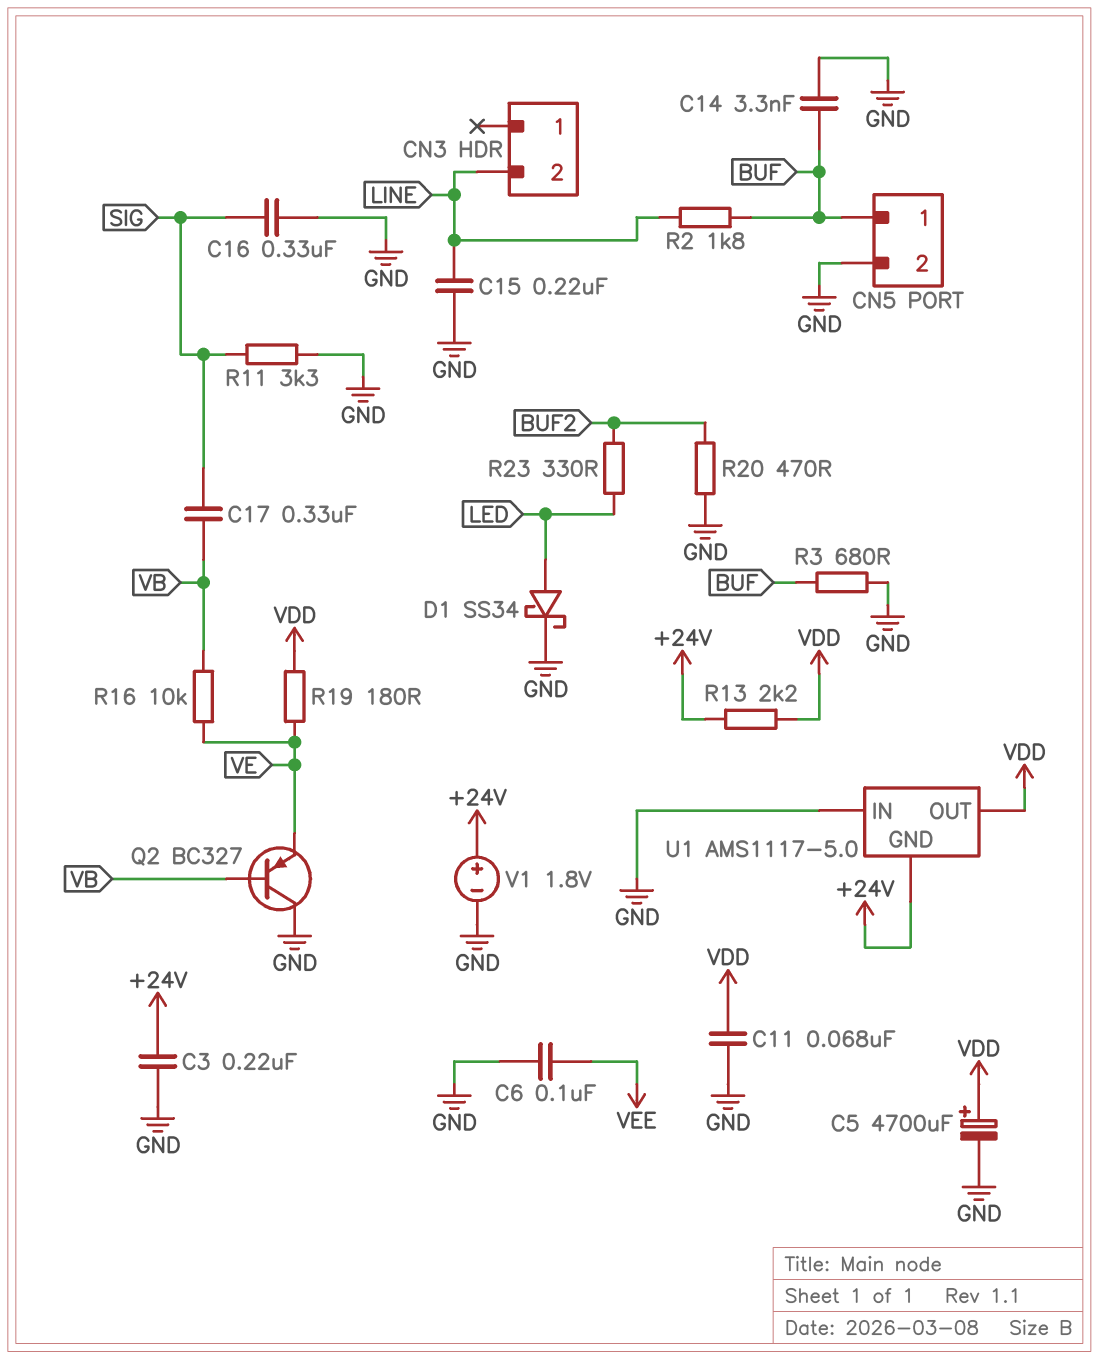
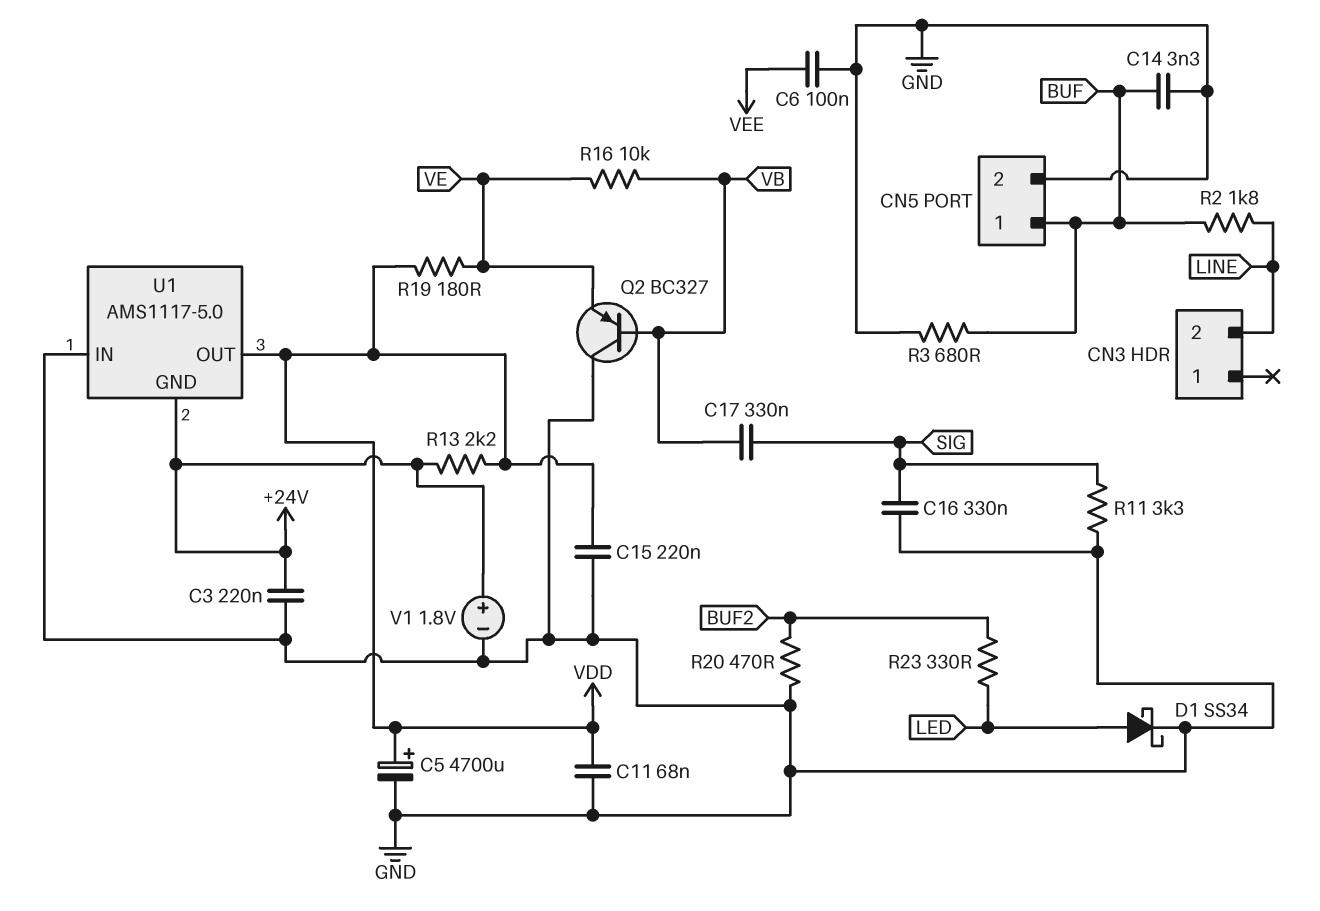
C15: 220nF (GND, LINE) -> 220nF (GND, VDD)

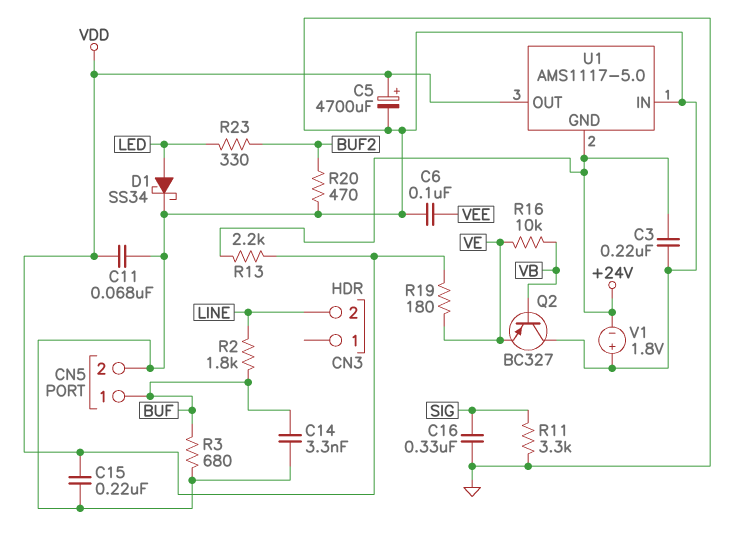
C17: 330nF (SIG, VB) -> none
V1: 1.8V (plus +24V, minus GND) -> 1.8V (plus GND, minus +24V)

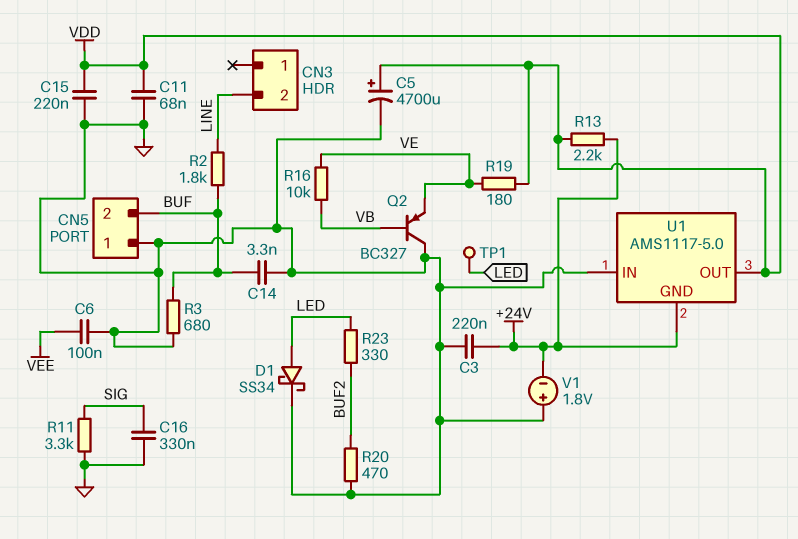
CN5 pin 1: BUF -> GND
CN5 pin 2: GND -> BUF
TP1: none -> test point (LED)

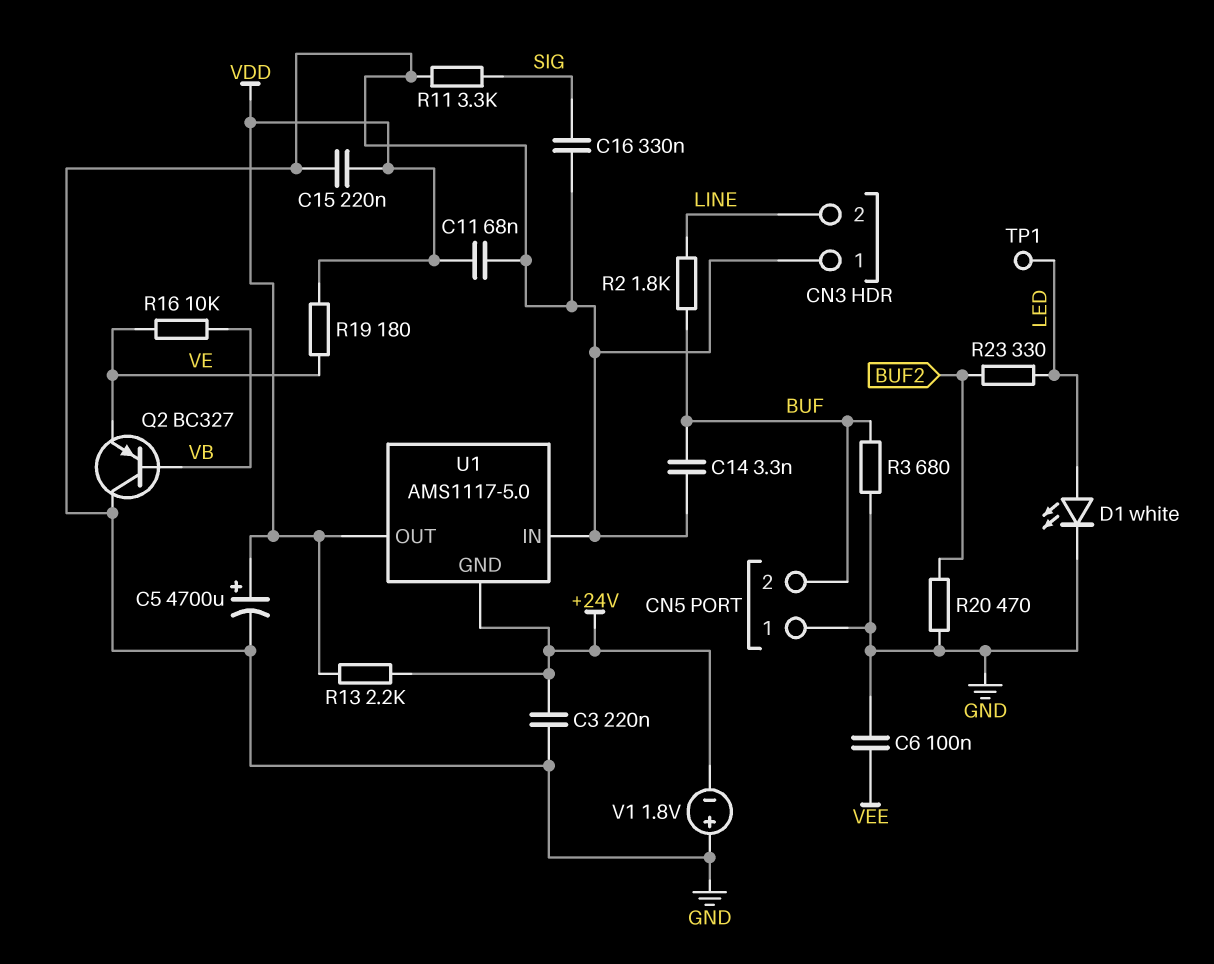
CN3 pin 1: none -> GND
D1: schottky SS34 (A LED, K GND) -> LED white (A LED, K GND)

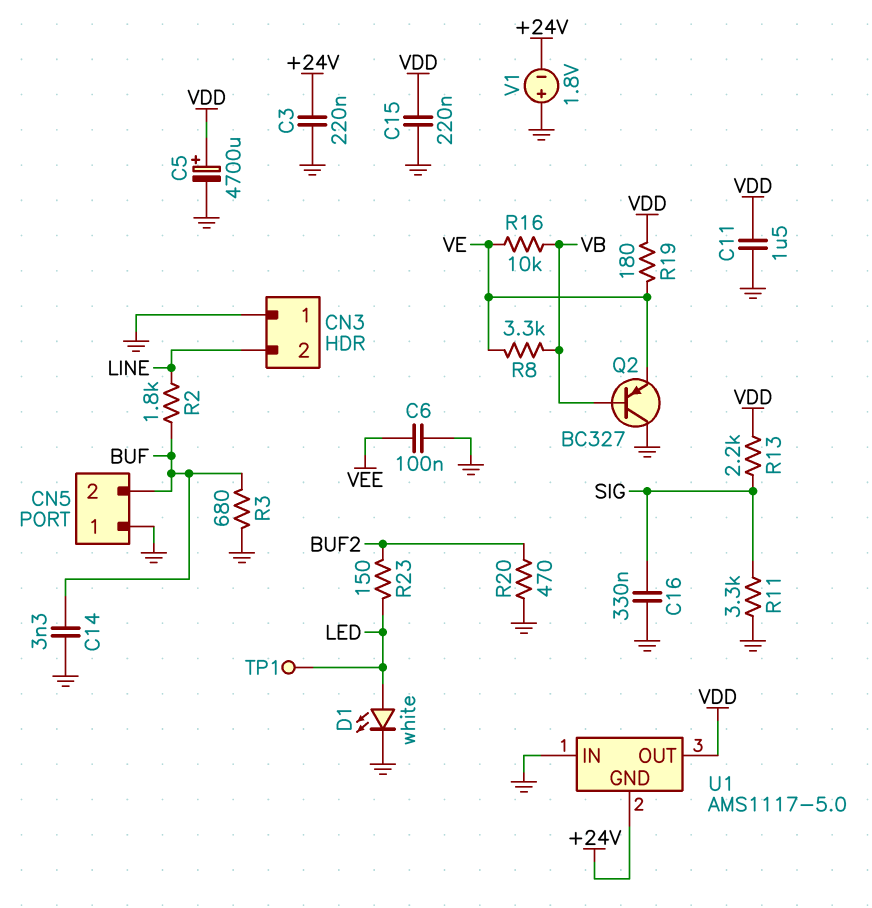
C11: 68nF (GND, VDD) -> 1.5uF (GND, VDD)
R8: none -> 3.3k (VB, VE)
R13: 2.2k (+24V, VDD) -> 2.2k (SIG, VDD)
R23: 330 (BUF2, LED) -> 150 (BUF2, LED)

